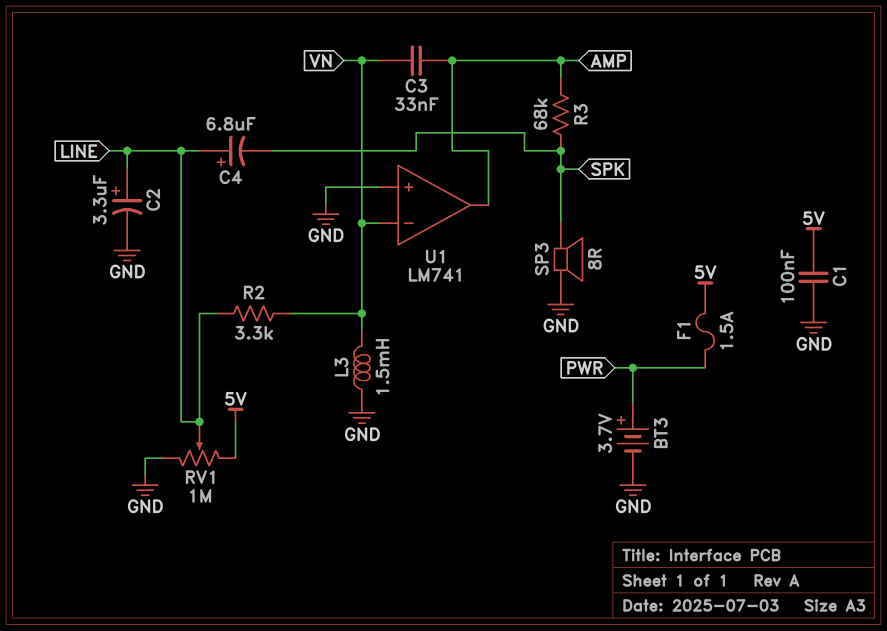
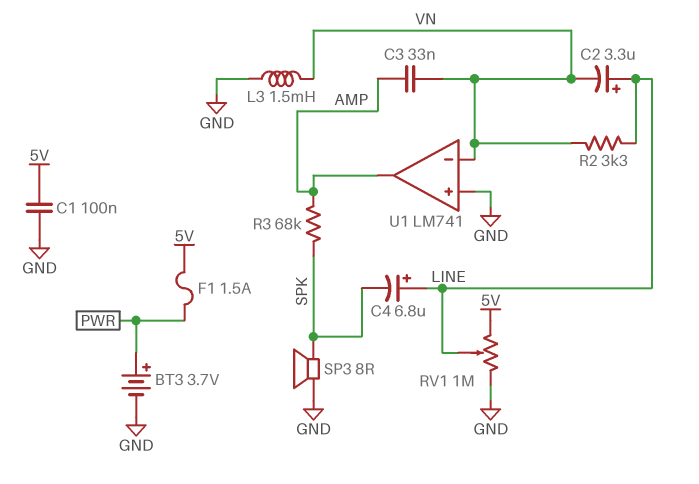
C2: 3.3uF (plus LINE, minus GND) -> 3.3uF (plus LINE, minus VN)

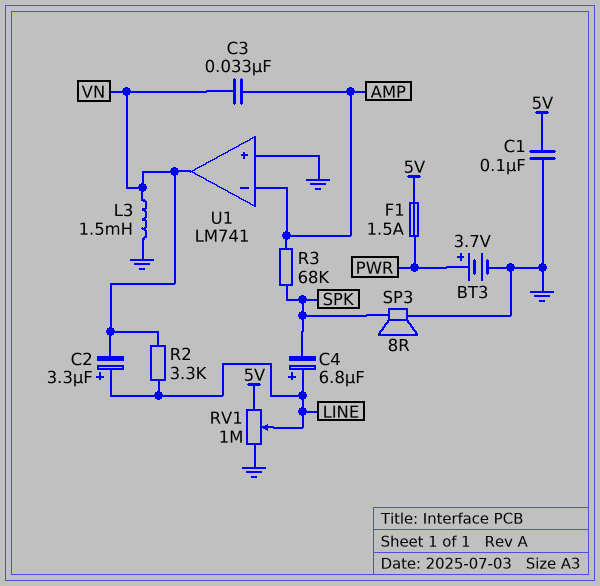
U1 pin in-: VN -> AMP
U1 pin out: AMP -> VN

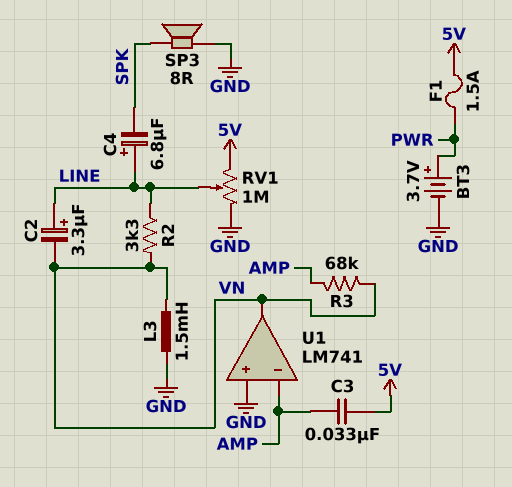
C1: 100nF (5V, GND) -> none
C3: 33nF (AMP, VN) -> 33nF (5V, AMP)
R3: 68k (AMP, SPK) -> 68k (AMP, VN)

